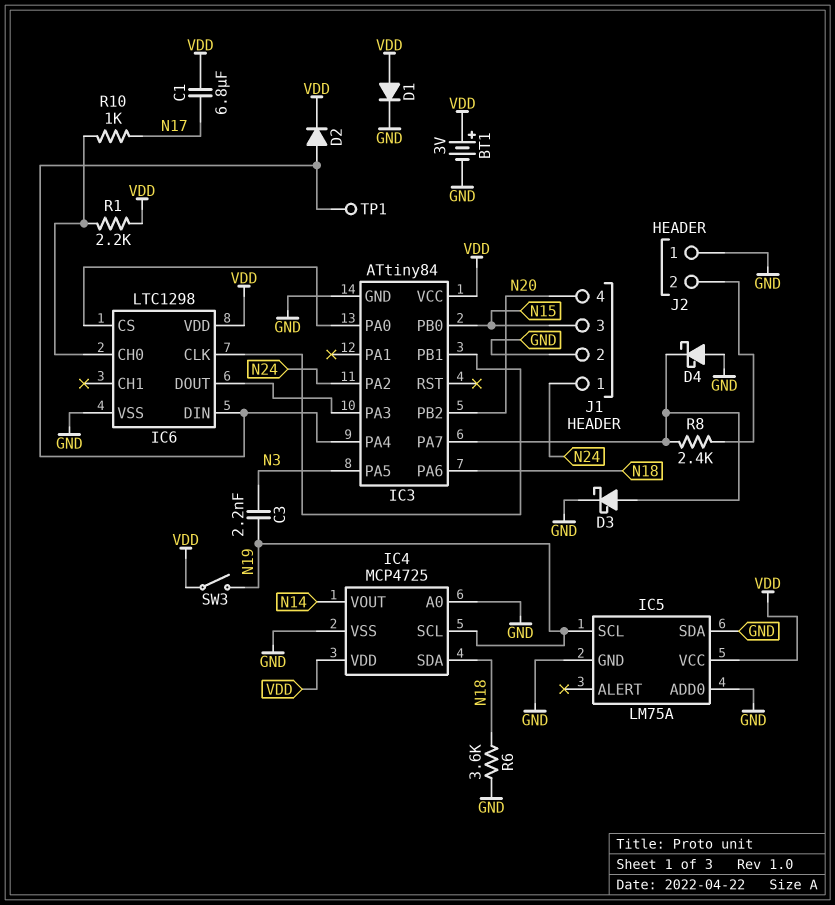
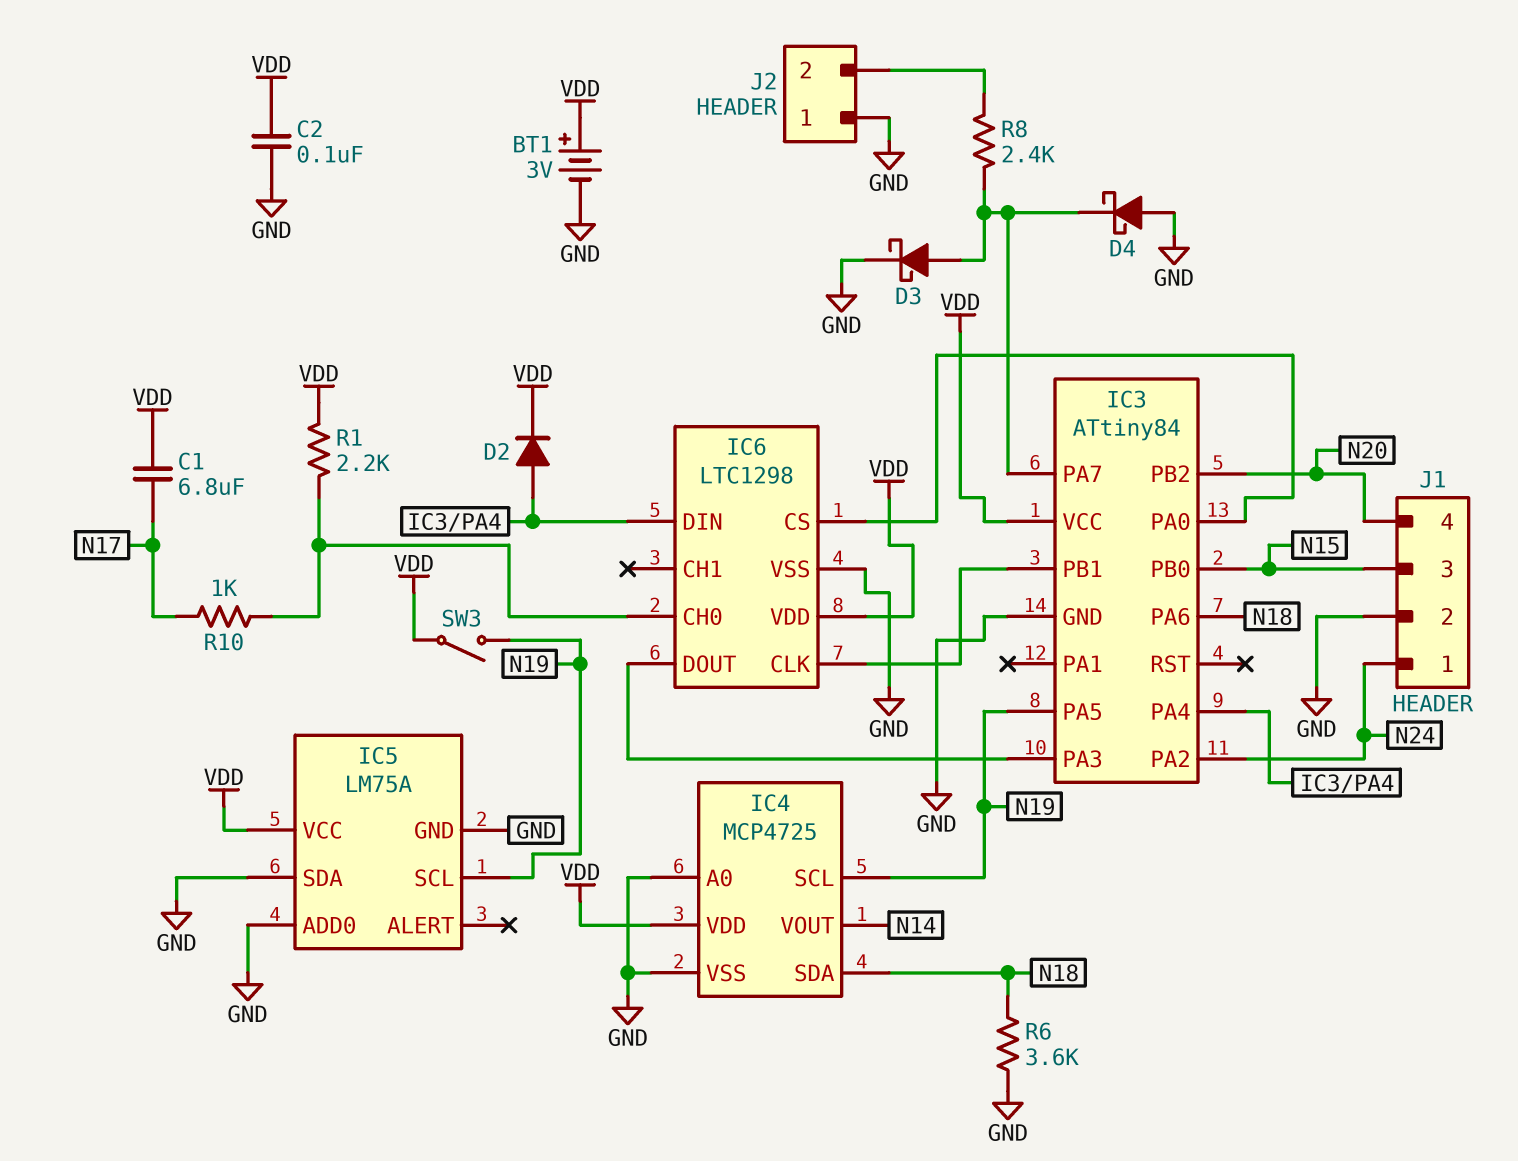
C2: none -> 100nF (GND, VDD)
C3: 2.2nF (N3, N19) -> none
D1: diode (A VDD, K GND) -> none
IC3 pin PA5: N3 -> N19
TP1: test point (IC3/PA4) -> none

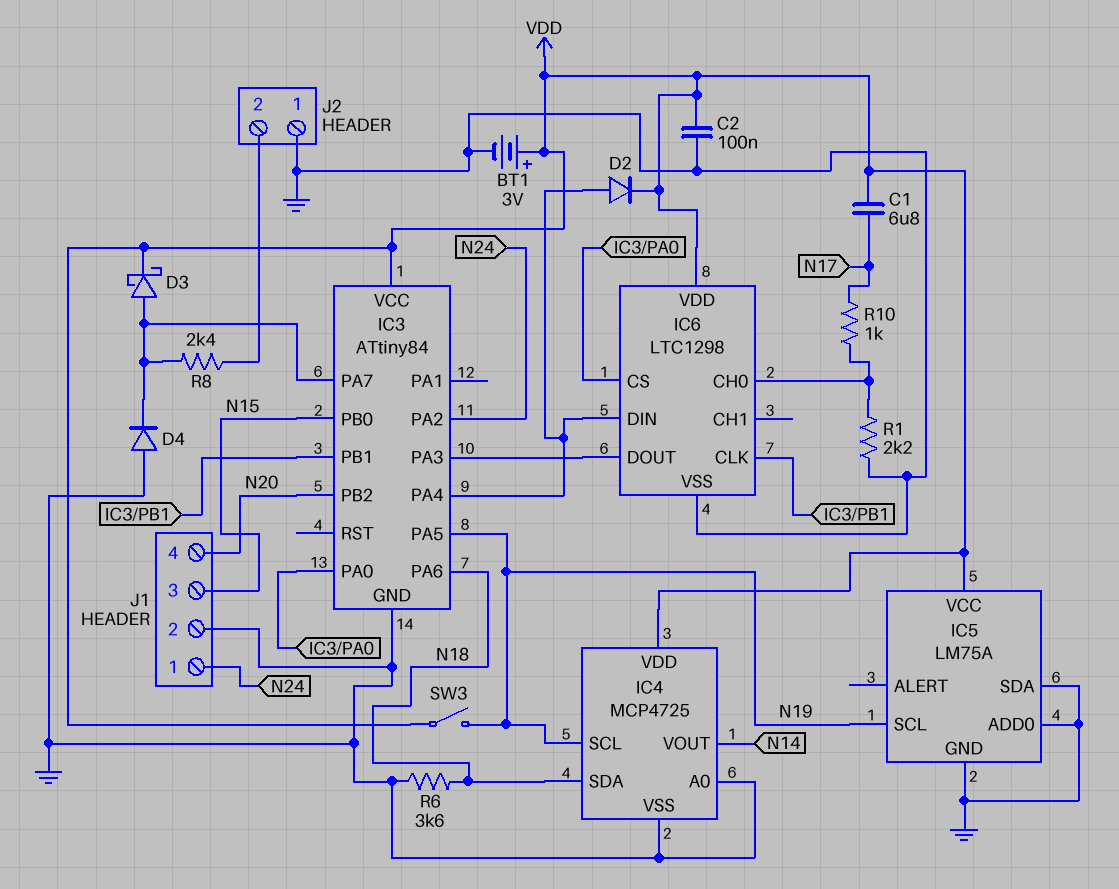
D3: schottky (A IC3/PA7, K GND) -> schottky (A IC3/PA7, K VDD)
D4: schottky (A GND, K IC3/PA7) -> diode (A GND, K IC3/PA7)
R1: 2.2k (IC6/CH0, VDD) -> 2.2k (GND, IC6/CH0)

